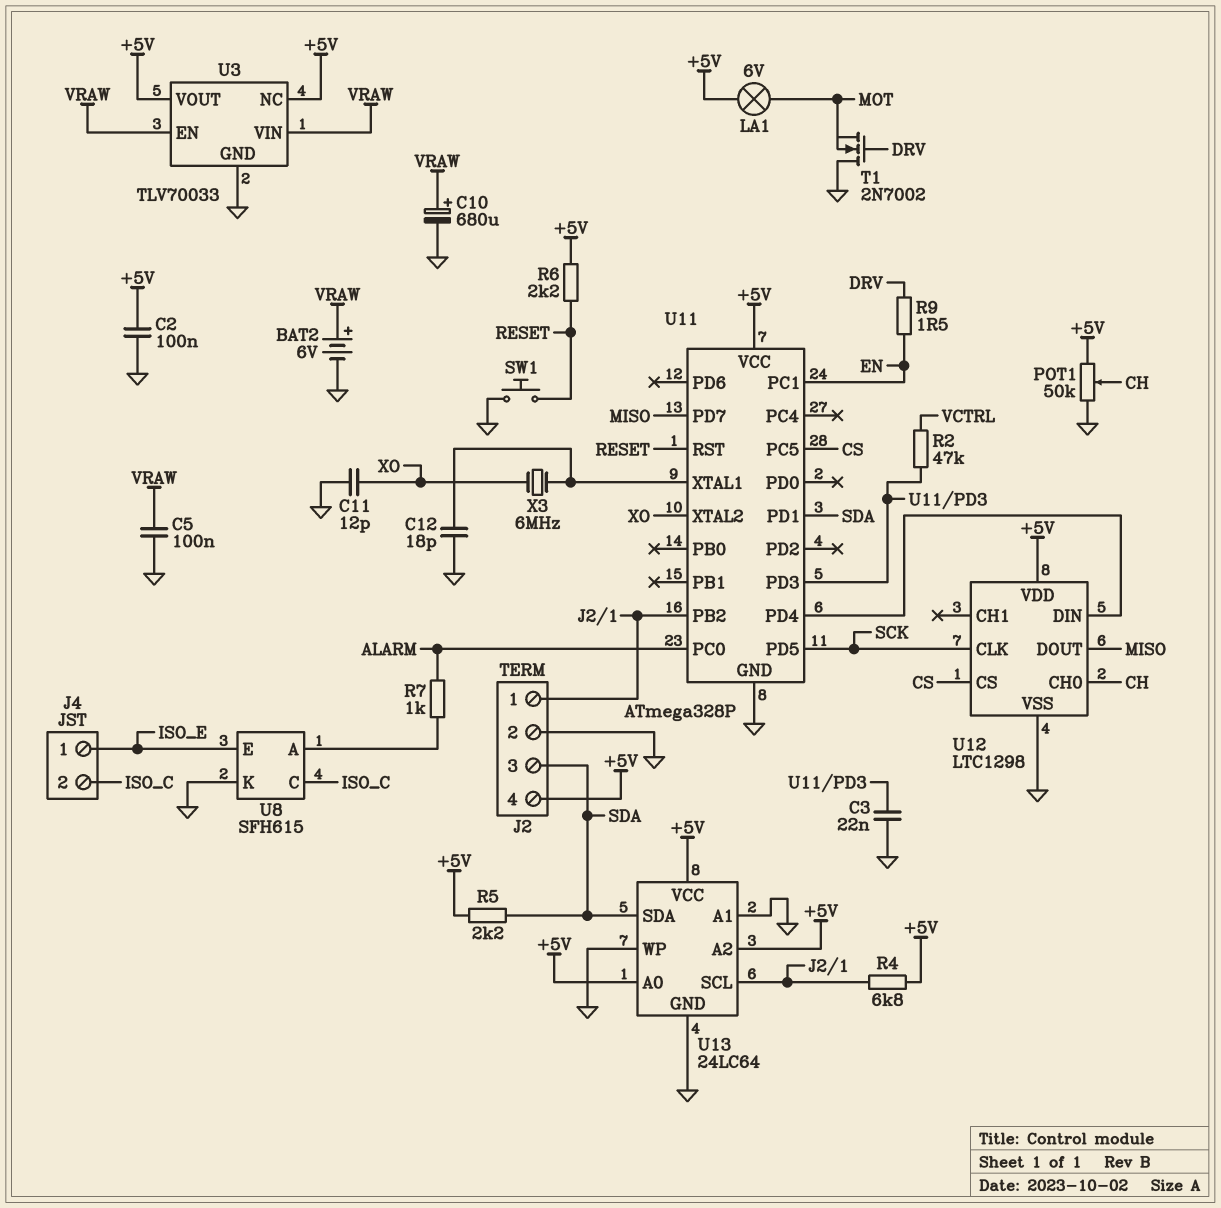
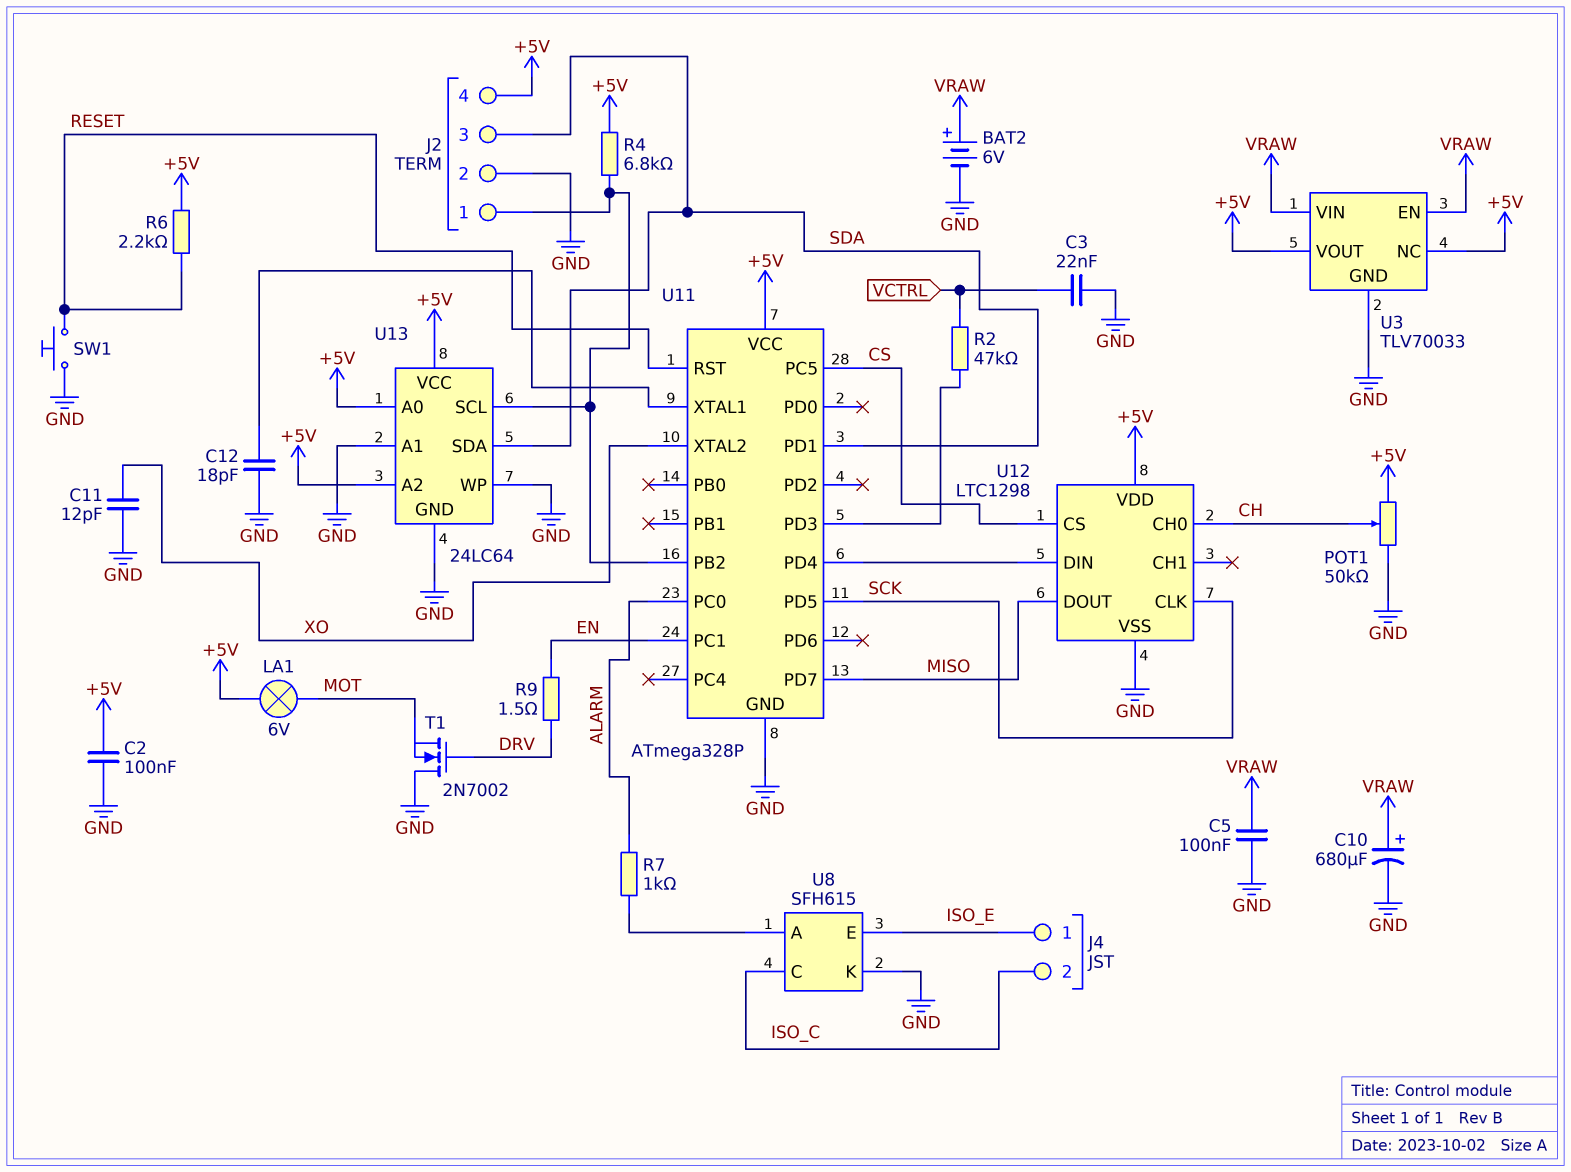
C3: 22nF (GND, U11/PD3) -> 22nF (GND, VCTRL)
R5: 2.2k (+5V, SDA) -> none
X3: 6MHz (U11/XTAL1, XO) -> none

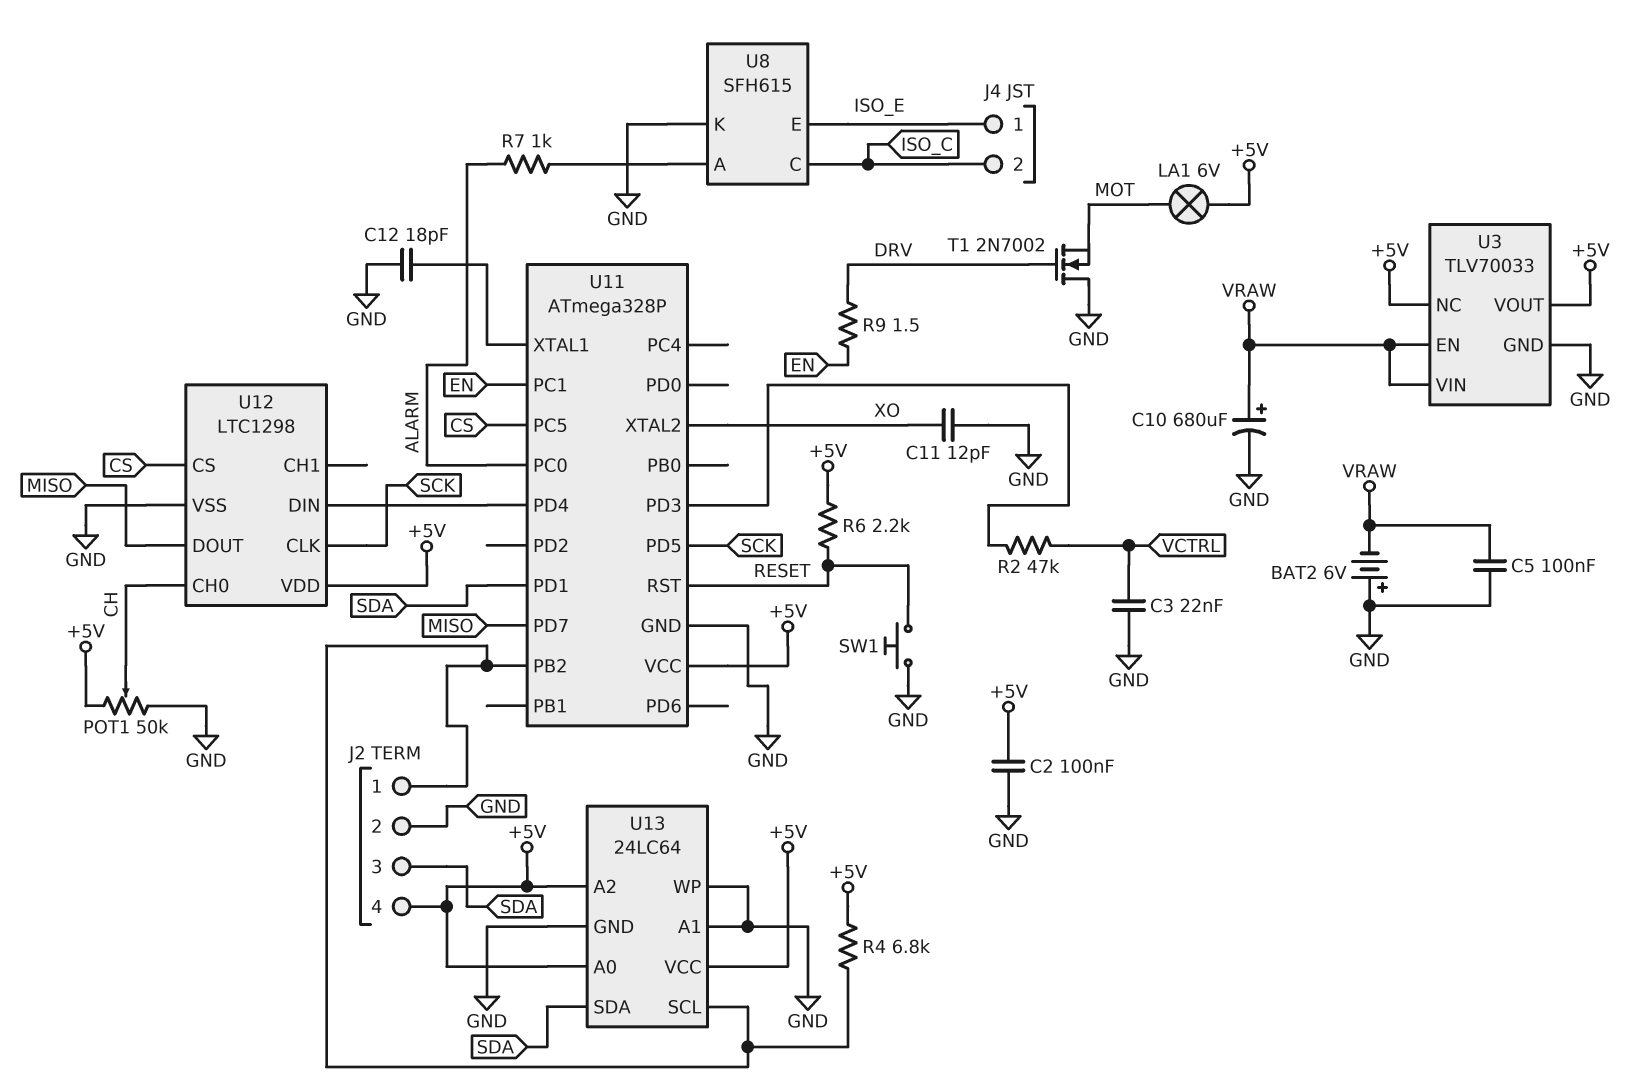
BAT2: 6V (plus VRAW, minus GND) -> 6V (plus GND, minus VRAW)

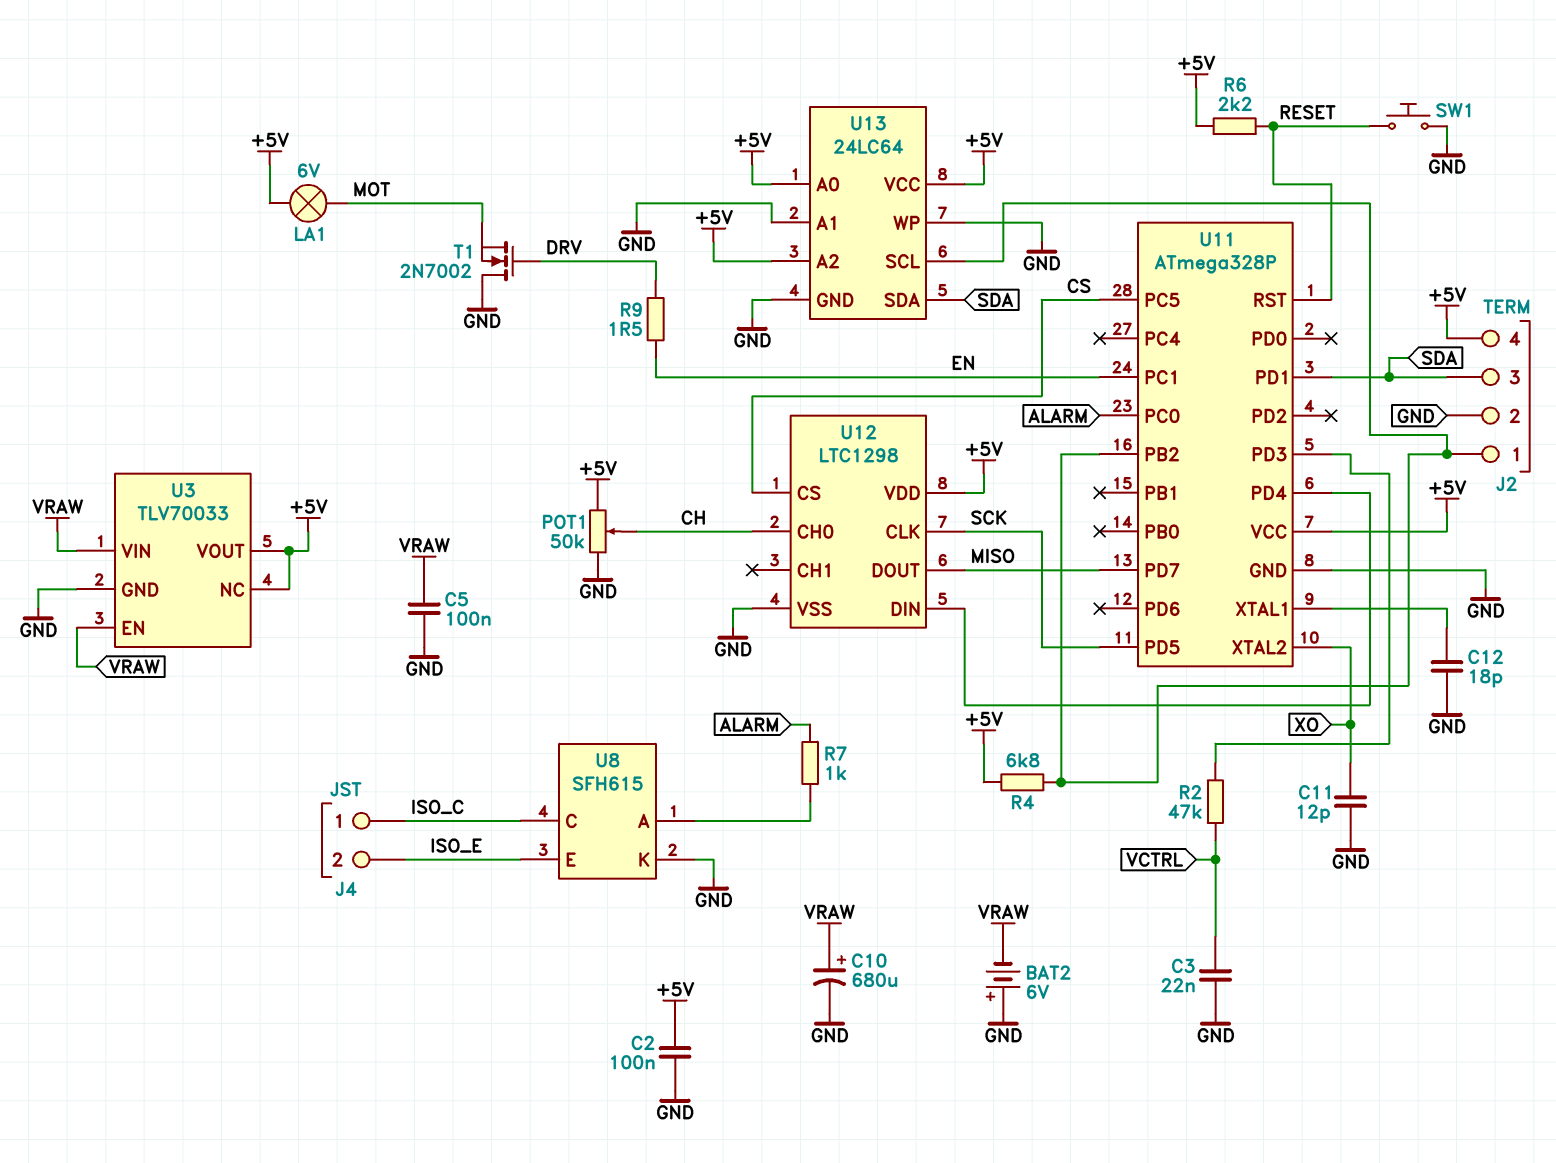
J4 pin 1: ISO_E -> ISO_C
J4 pin 2: ISO_C -> ISO_E

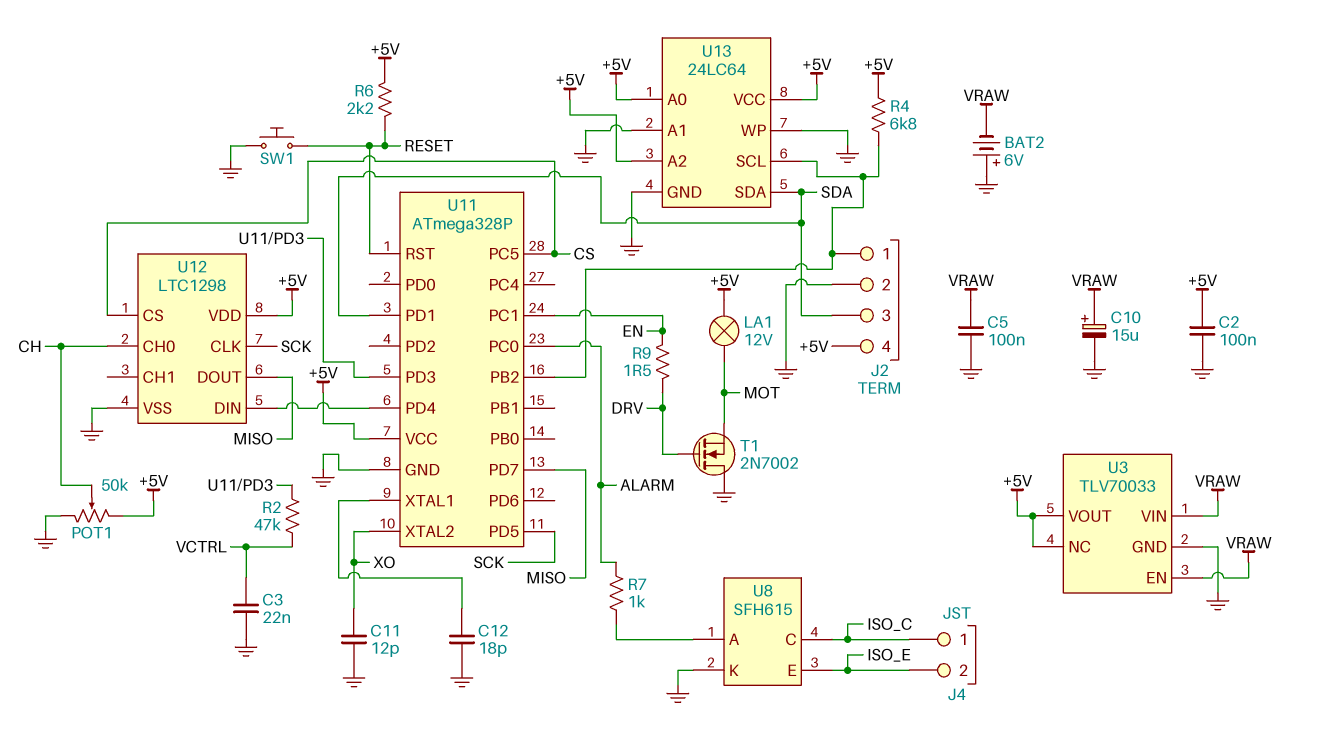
C10: 680uF (plus VRAW, minus GND) -> 15uF (plus VRAW, minus GND)
LA1: lamp 6V (+5V, MOT) -> lamp 12V (+5V, MOT)

